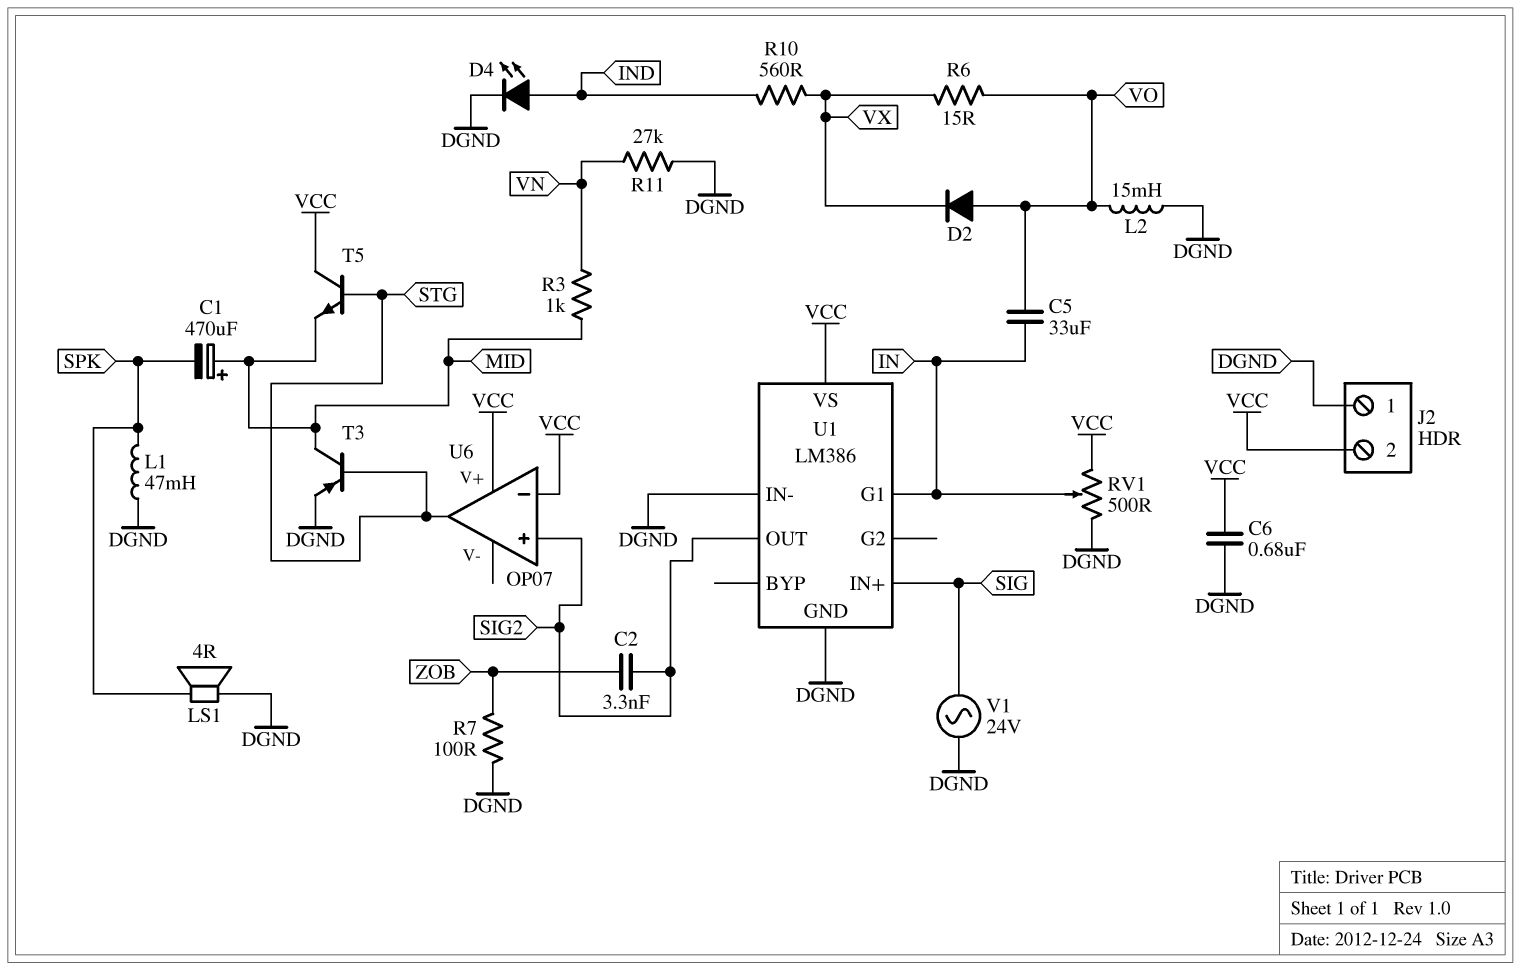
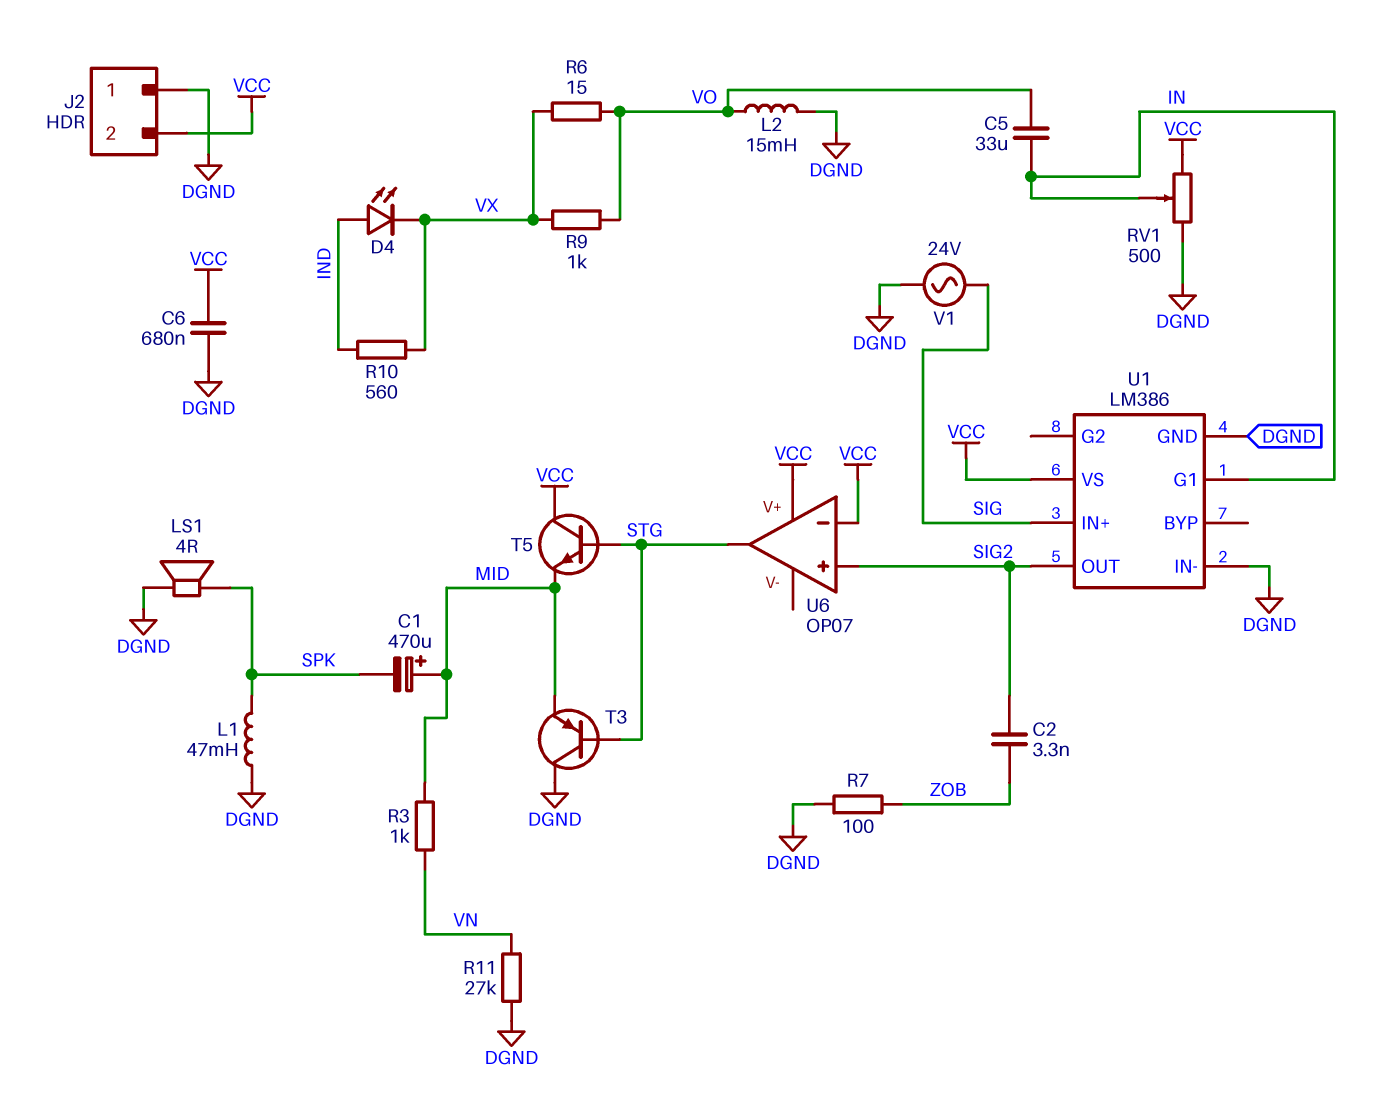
D2: diode (A VO, K VX) -> none
D4: LED (A IND, K DGND) -> LED (A IND, K VX)
R9: none -> 1k (VO, VX)
T3: PNP (B STG, C MID, E DGND) -> PNP (B STG, C DGND, E MID)

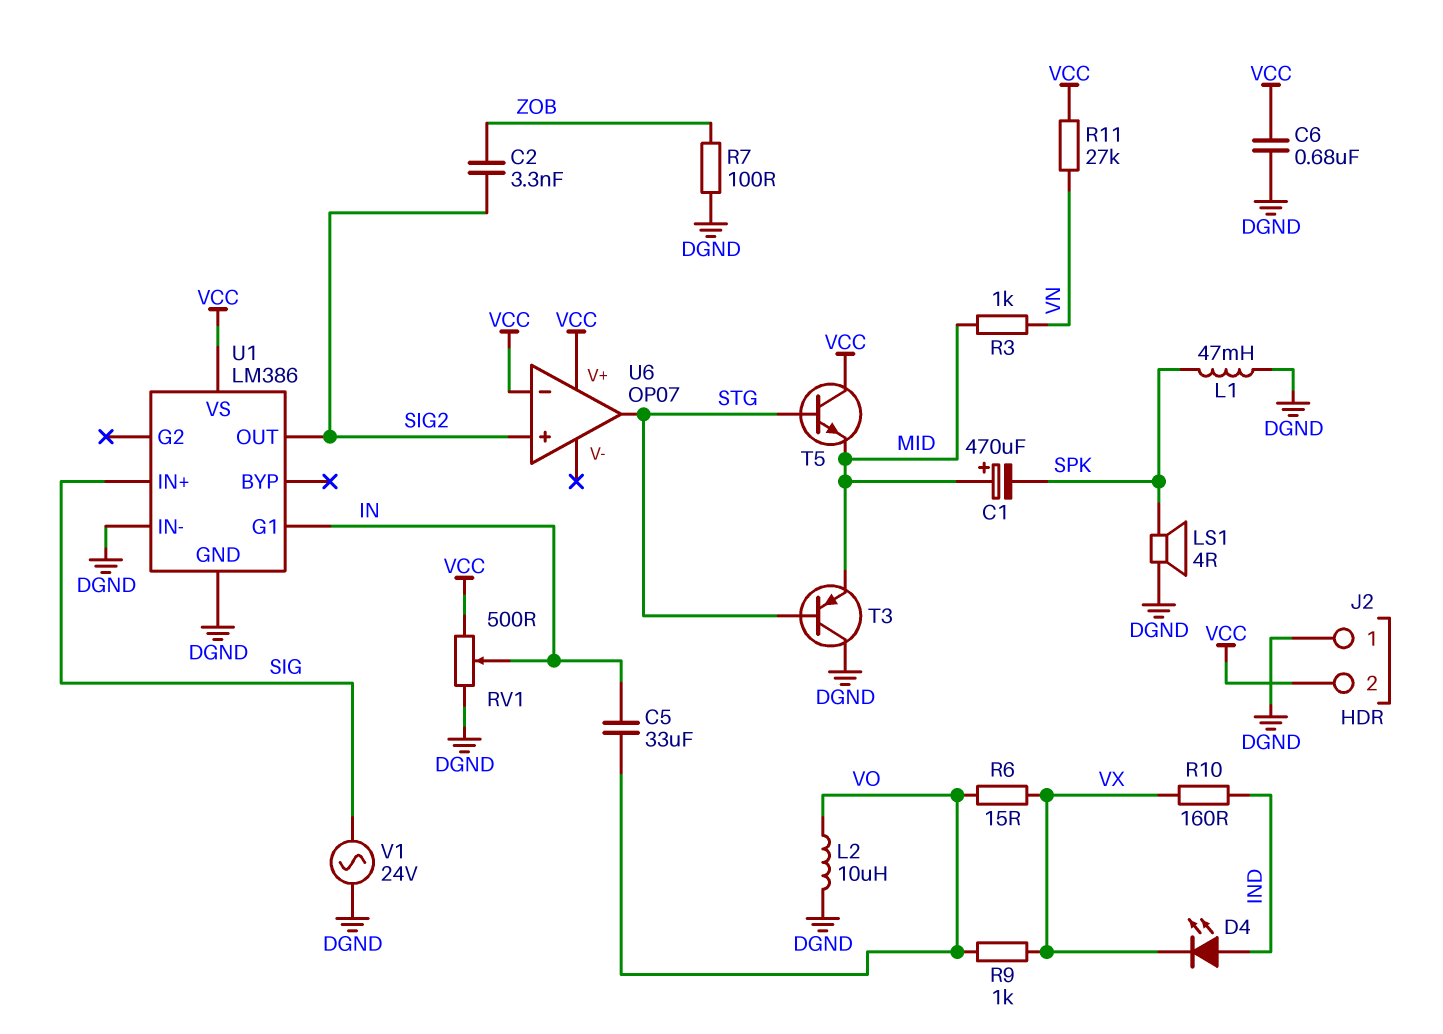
L2: 15mH (DGND, VO) -> 10uH (DGND, VO)
R10: 560 (IND, VX) -> 160 (IND, VX)
R11: 27k (DGND, VN) -> 27k (VCC, VN)

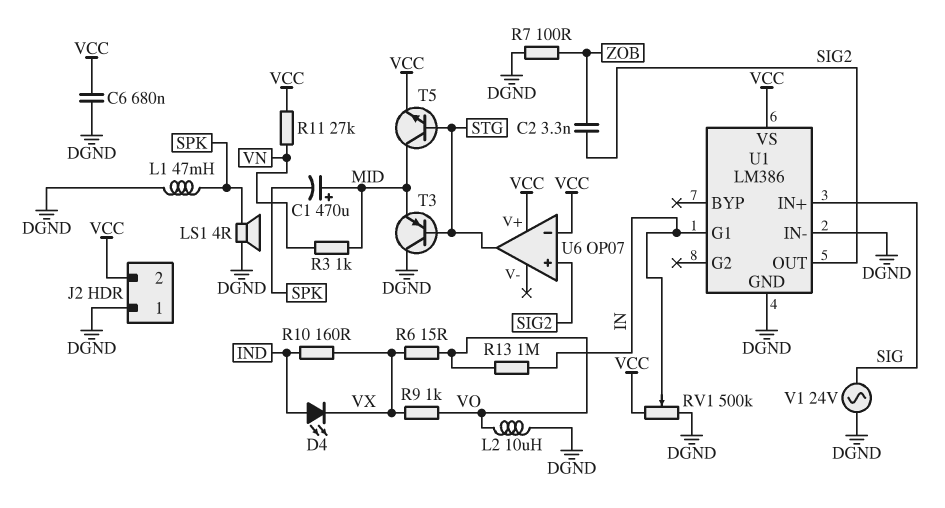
C5: 33uF (IN, VO) -> none
R13: none -> 1M (IN, VO)
RV1: 500 (DGND, VCC, wiper IN) -> 500k (DGND, VCC, wiper IN)
T5: NPN (B STG, C VCC, E MID) -> NPN (B STG, C MID, E VCC)

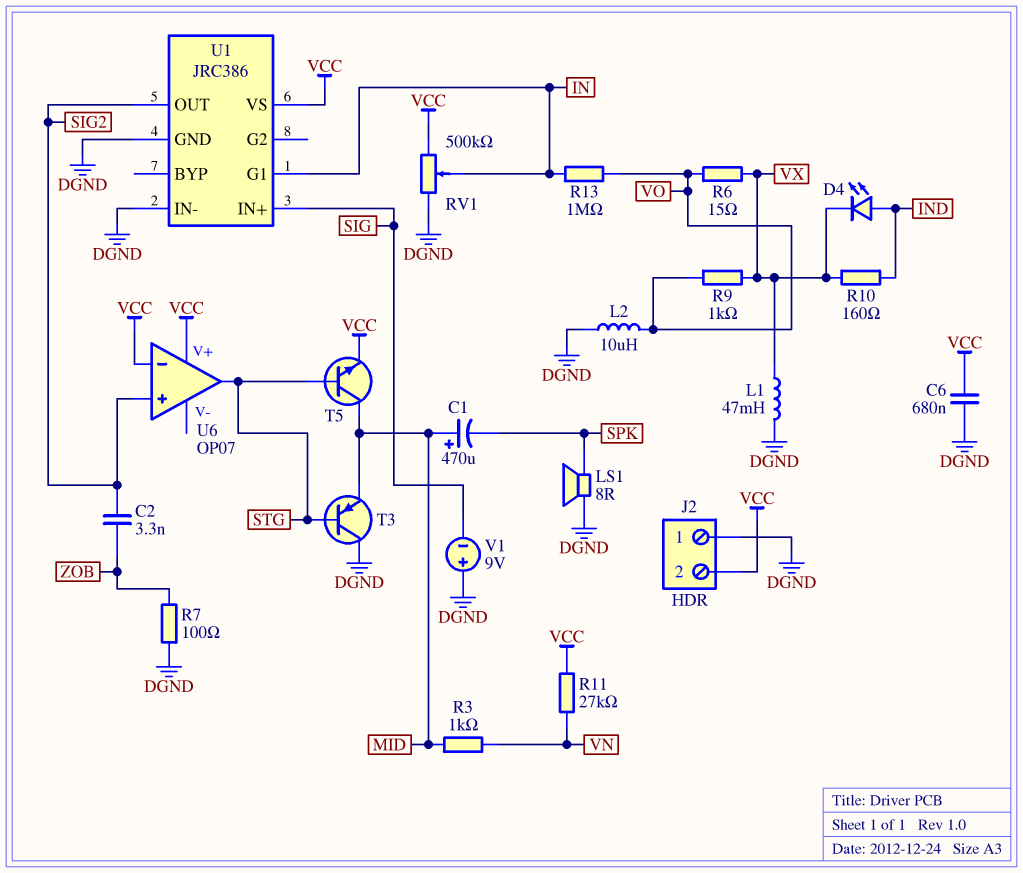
L1: 47mH (DGND, SPK) -> 47mH (DGND, VX)
LS1: speaker 4R (DGND, SPK) -> speaker 8R (DGND, SPK)
U1: LM386 -> JRC386
V1: AC 24V (DGND, SIG) -> 9V (plus DGND, minus SIG)

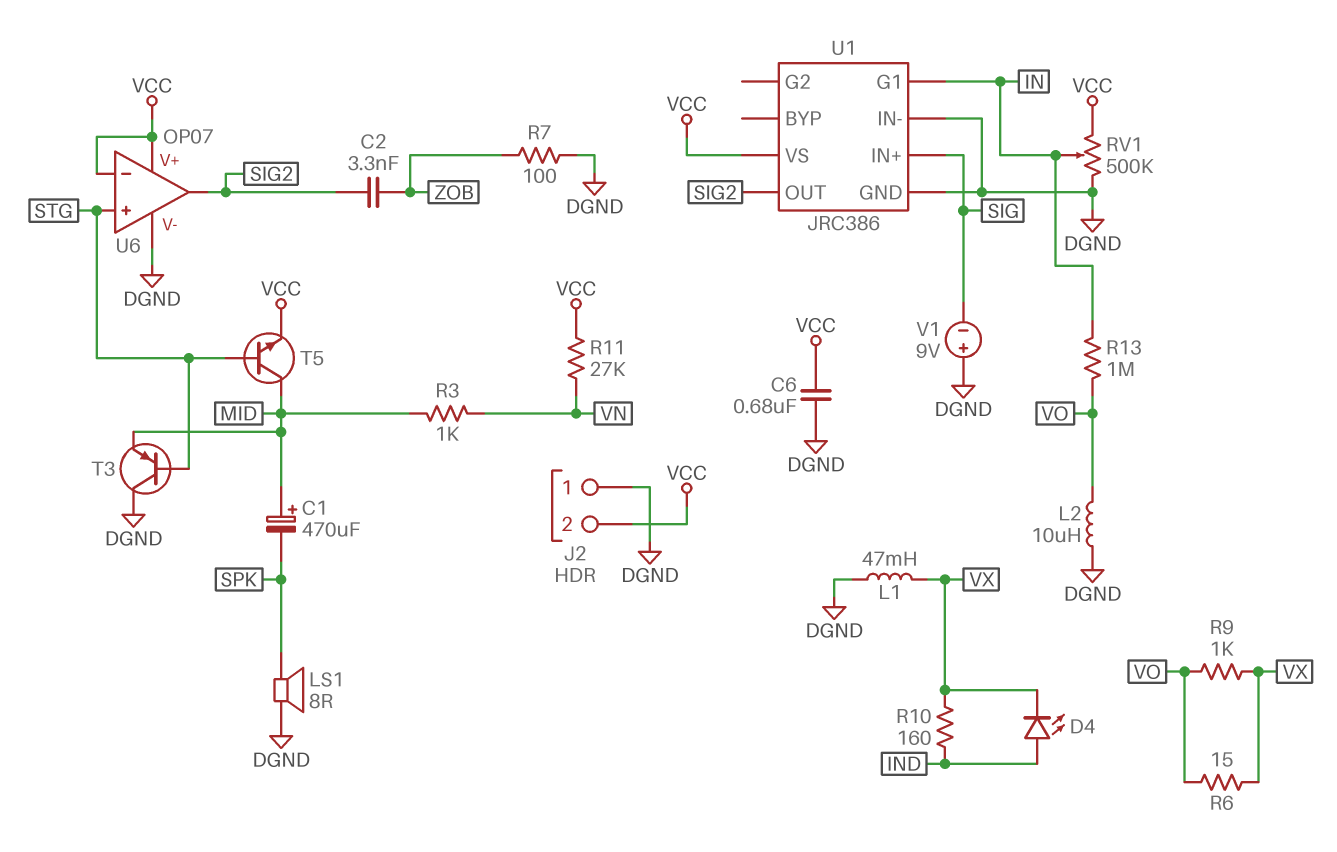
U6 pin V-: none -> DGND
U6 pin in+: SIG2 -> STG
U6 pin out: STG -> SIG2

